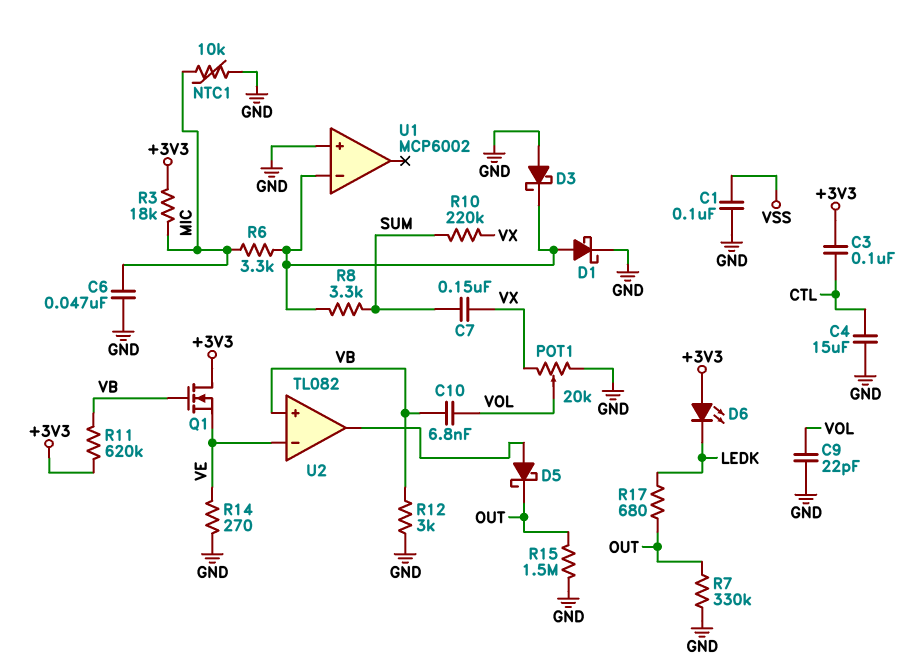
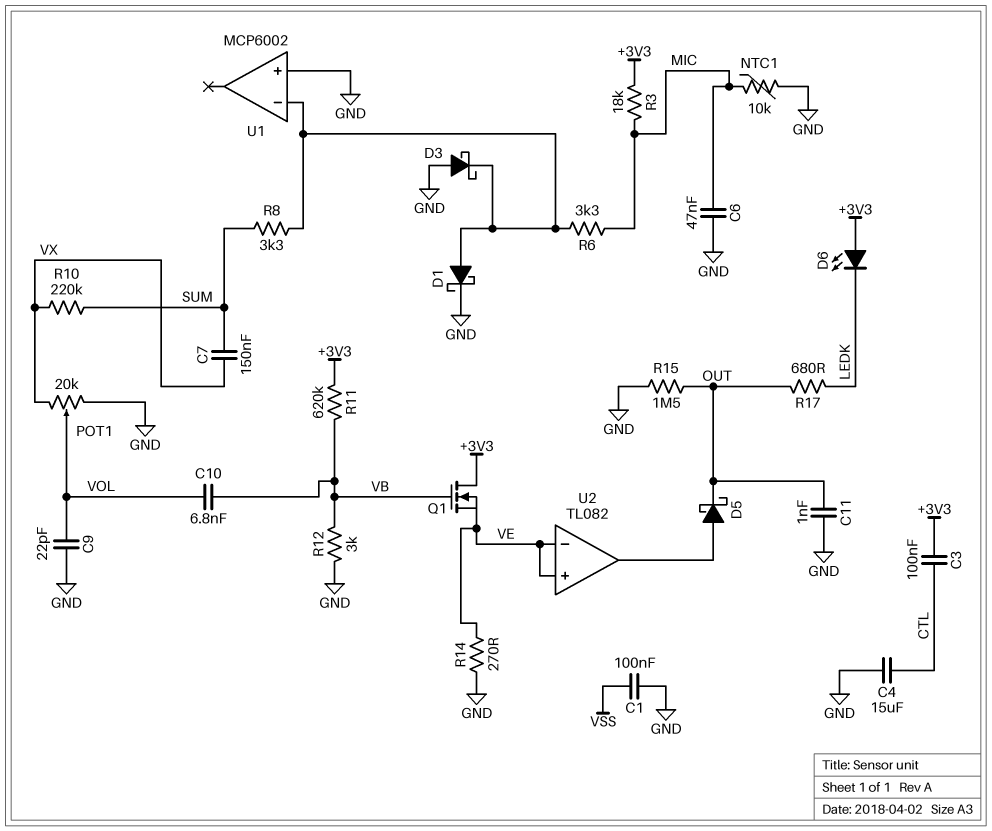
C11: none -> 1nF (GND, OUT)
R7: 330k (GND, OUT) -> none
U2 pin in+: VB -> VE

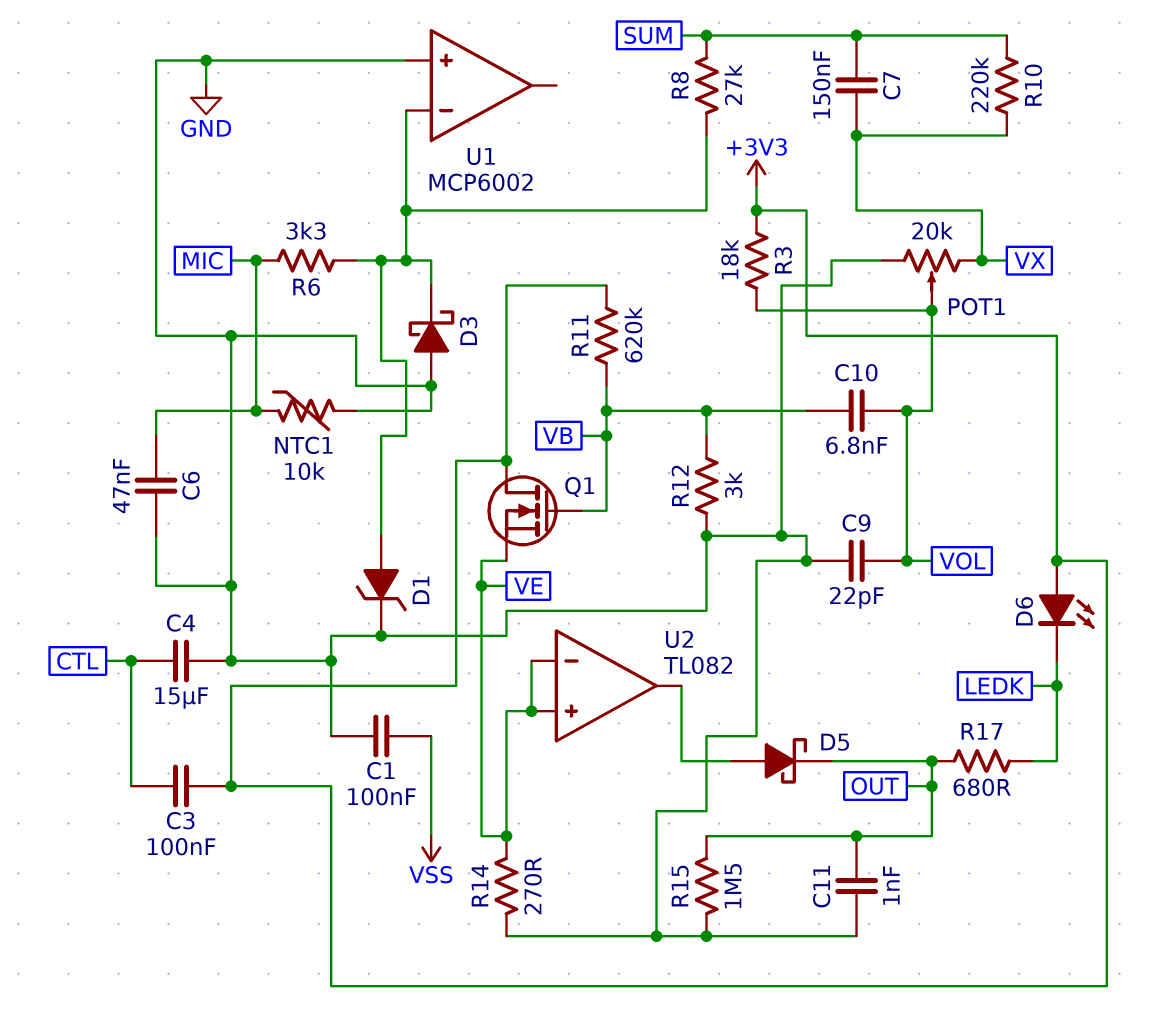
D1: schottky (A U1/in-, K GND) -> zener (A U1/in-, K GND)
R3: 18k (+3V3, MIC) -> 18k (+3V3, VOL)
R8: 3.3k (SUM, U1/in-) -> 27k (SUM, U1/in-)

